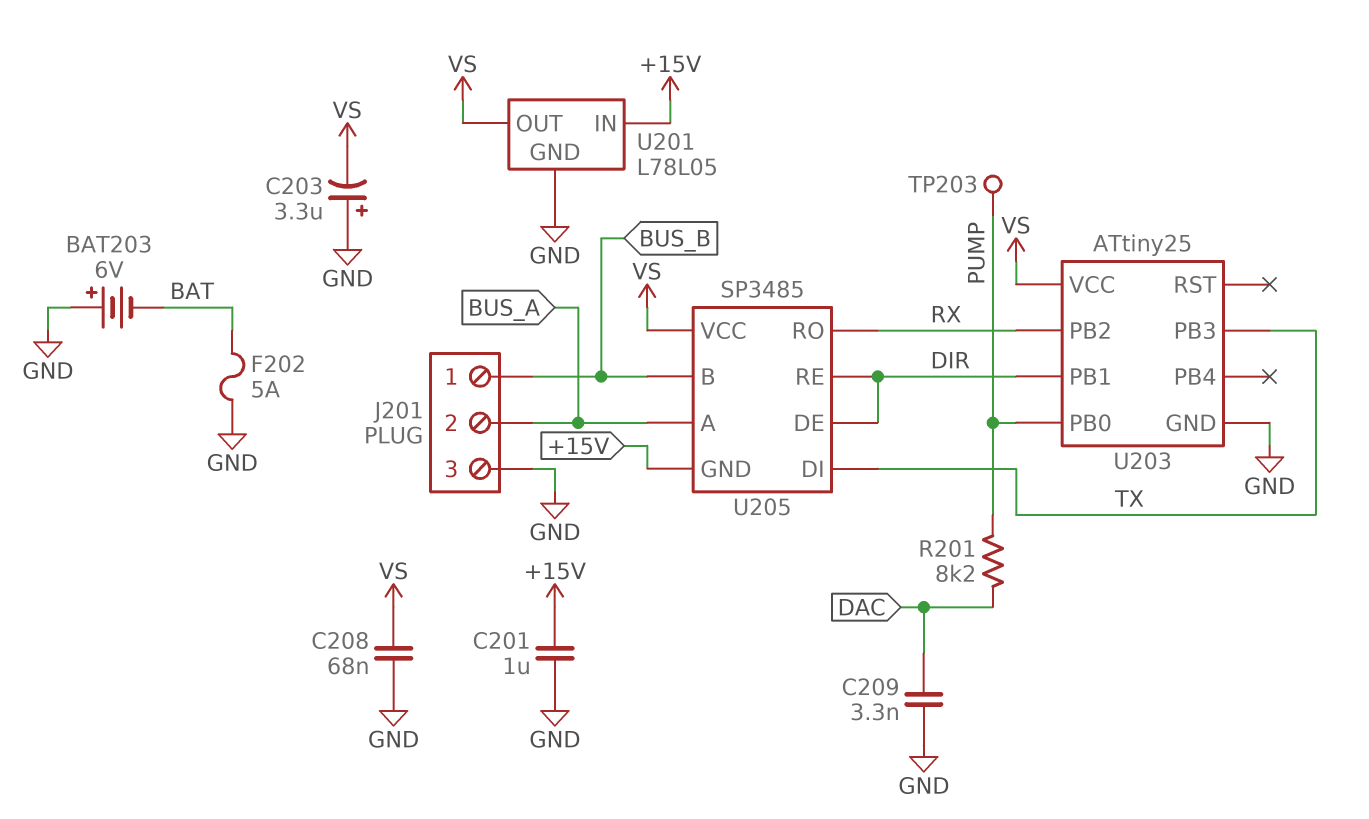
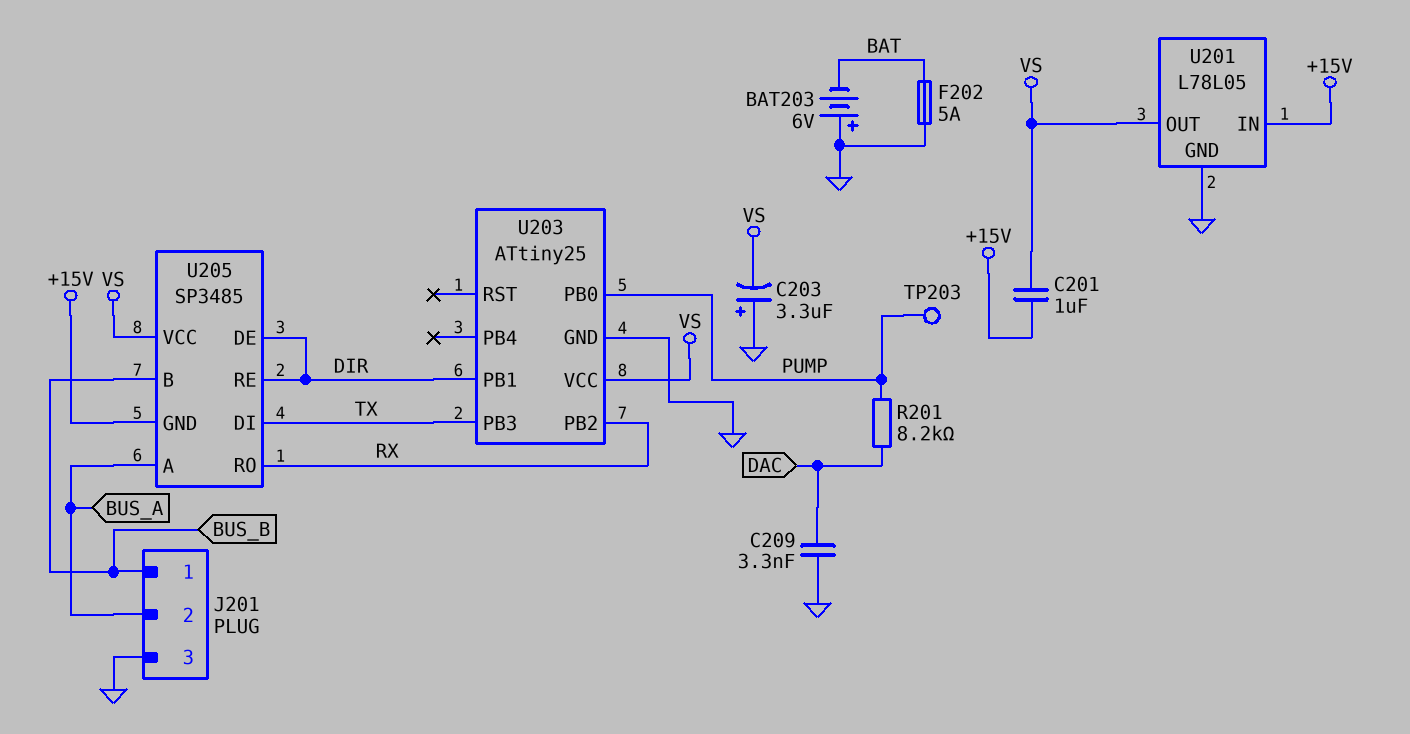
C201: 1uF (+15V, GND) -> 1uF (+15V, VS)
C208: 68nF (GND, VS) -> none

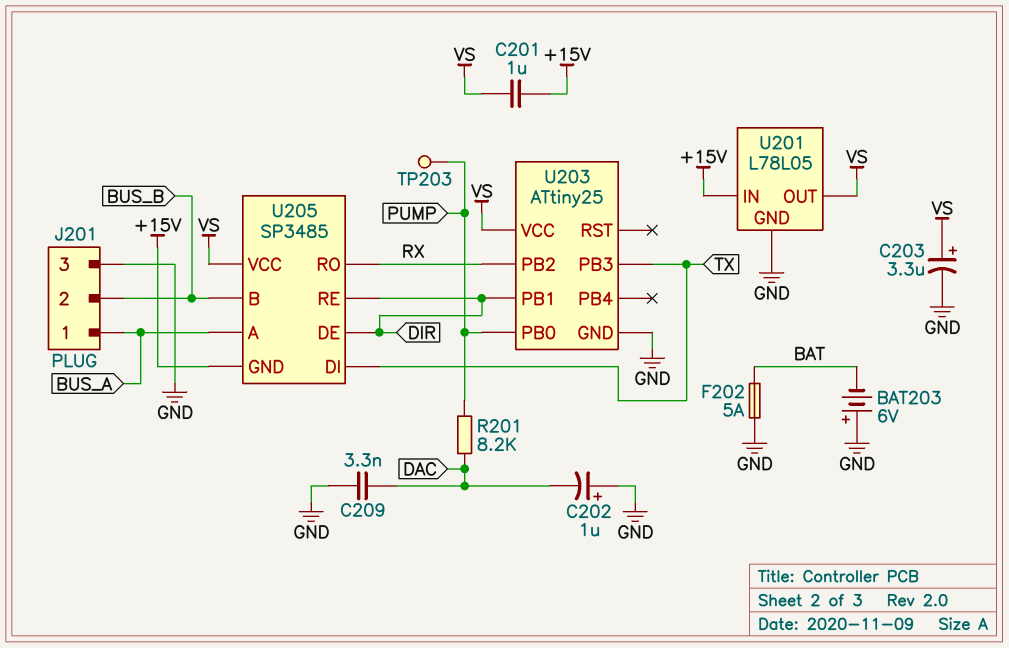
C202: none -> 1uF (plus GND, minus DAC)
C203: 3.3uF (plus GND, minus VS) -> 3.3uF (plus VS, minus GND)
J201 pin 1: BUS_B -> BUS_A
J201 pin 2: BUS_A -> BUS_B

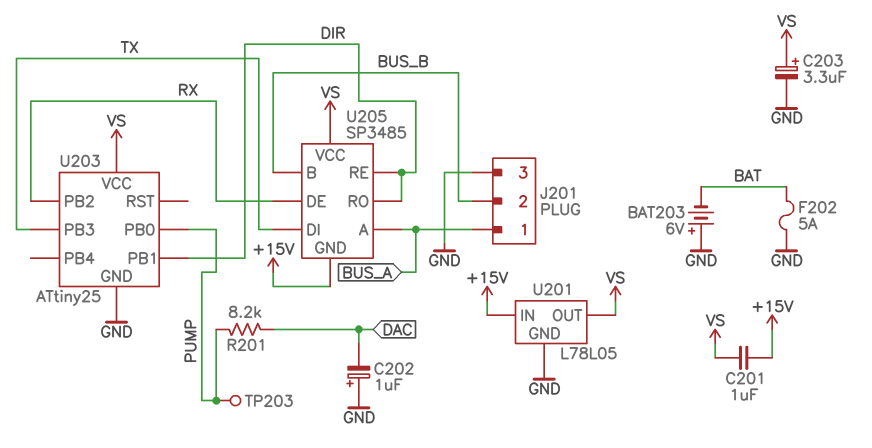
C209: 3.3nF (DAC, GND) -> none
U205 pin DE: DIR -> RX
U205 pin RO: RX -> DIR

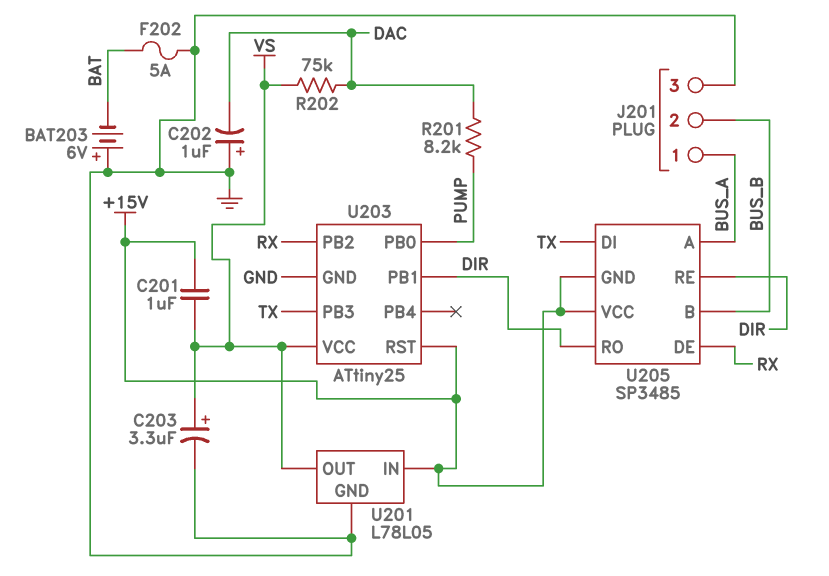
R202: none -> 75k (DAC, VS)
TP203: test point (PUMP) -> none
U203 pin RST: none -> +15V
U205 pin VCC: VS -> +15V

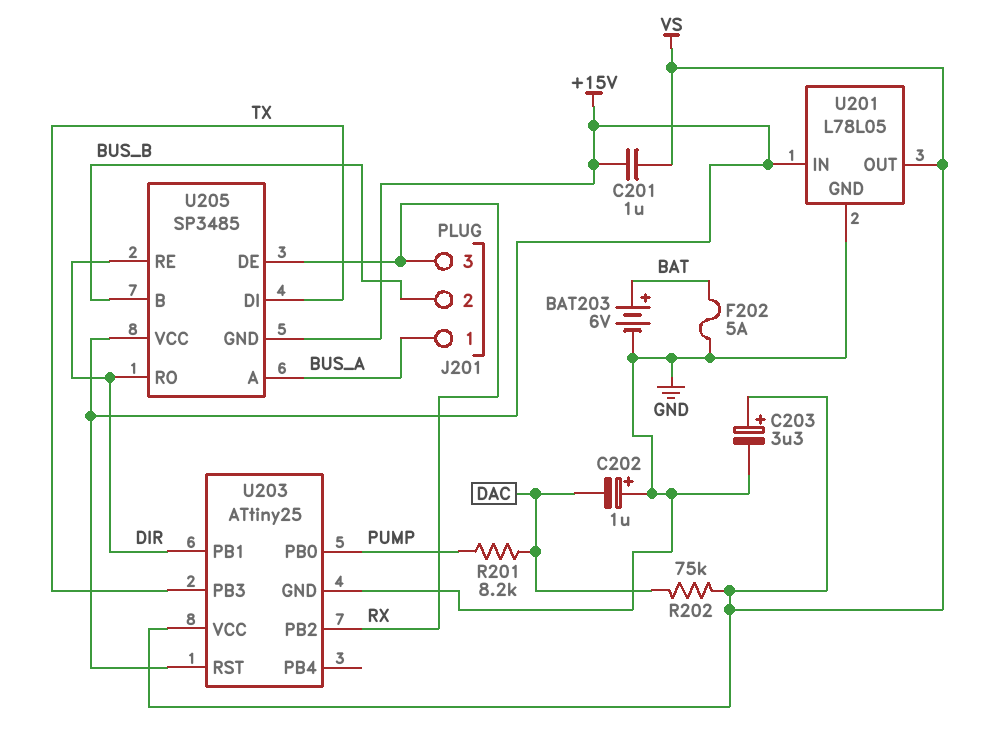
BAT203: 6V (plus GND, minus BAT) -> 6V (plus BAT, minus GND)
J201 pin 3: GND -> RX

